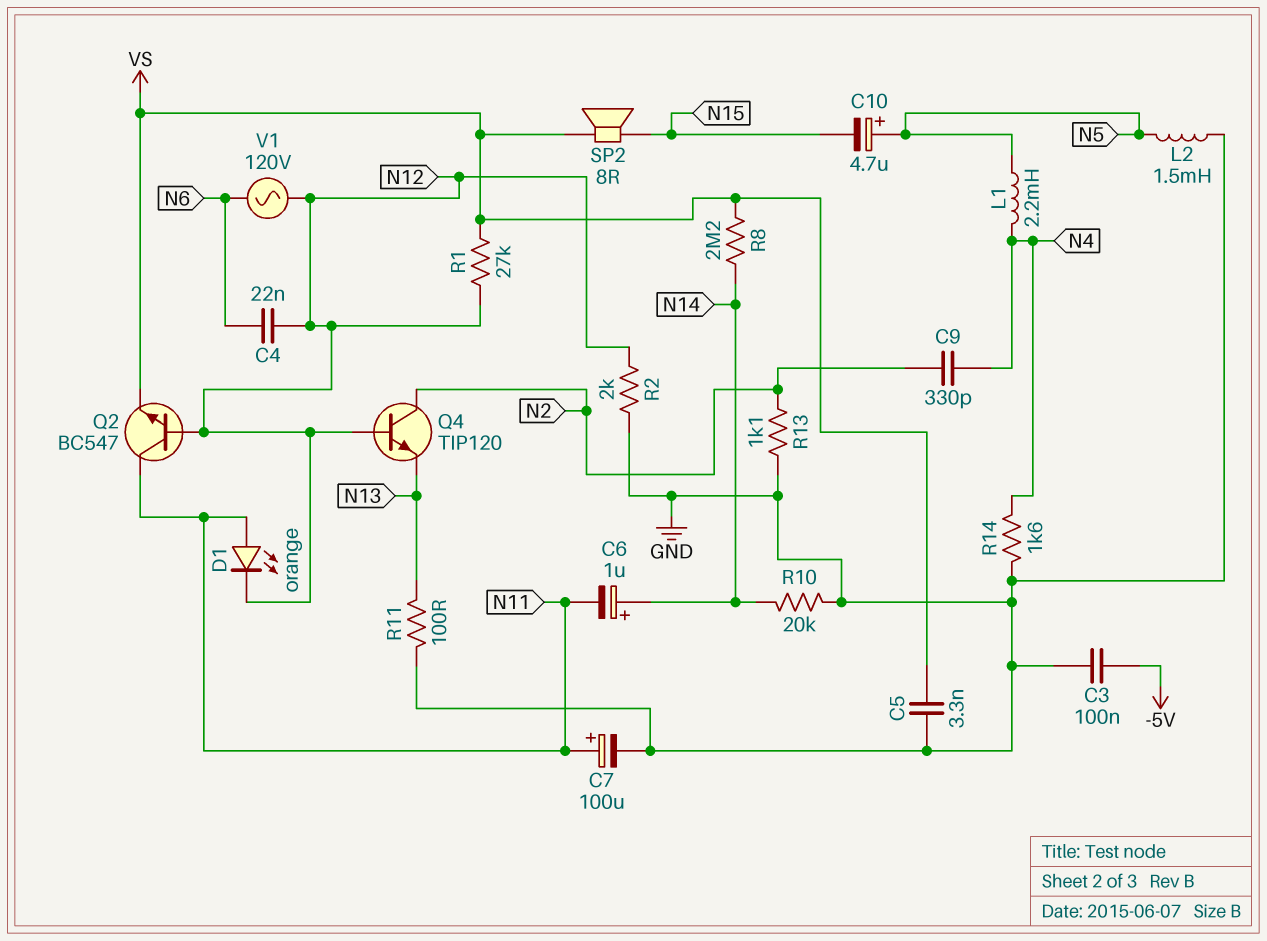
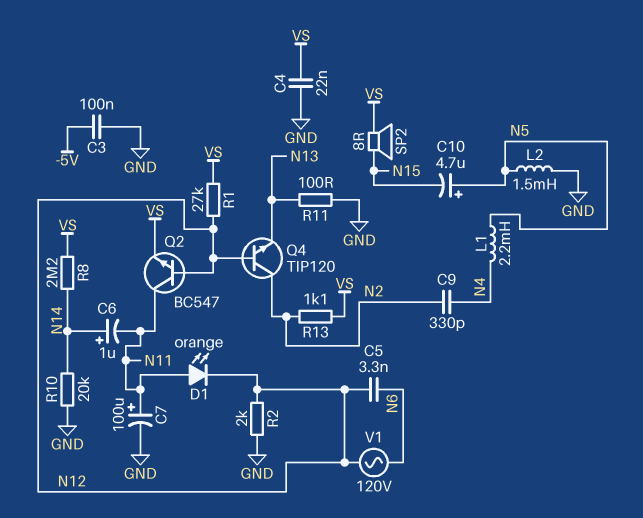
C4: 22nF (N6, N12) -> 22nF (GND, VS)
C5: 3.3nF (GND, VS) -> 3.3nF (N6, N12)
R13: 1.1k (GND, N2) -> 1.1k (N2, VS)
R14: 1.6k (GND, N4) -> none

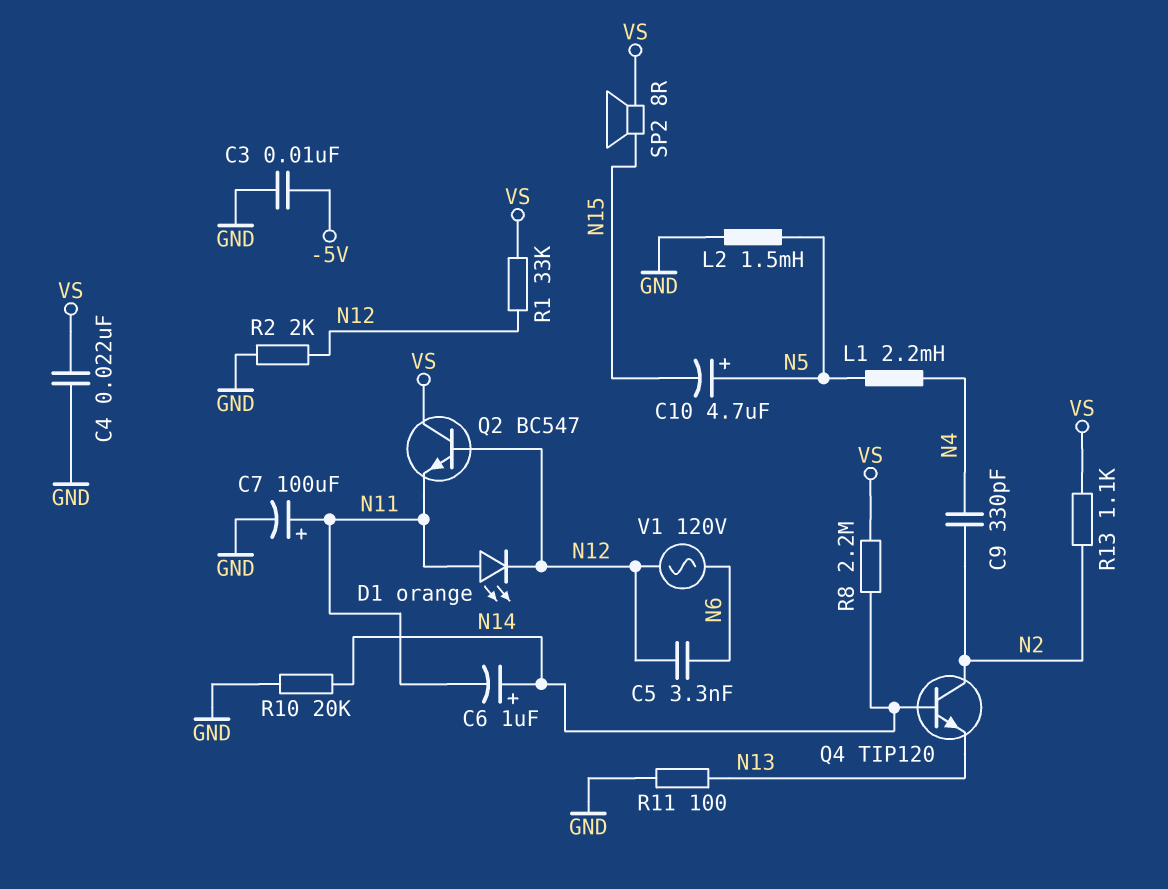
C3: 100nF (-5V, GND) -> 10nF (-5V, GND)
Q2: NPN BC547 (B N12, C N11, E VS) -> NPN BC547 (B N12, C VS, E N11)
Q4: NPN TIP120 (B N12, C N2, E N13) -> NPN TIP120 (B N14, C N2, E N13)
R1: 27k (N12, VS) -> 33k (N12, VS)

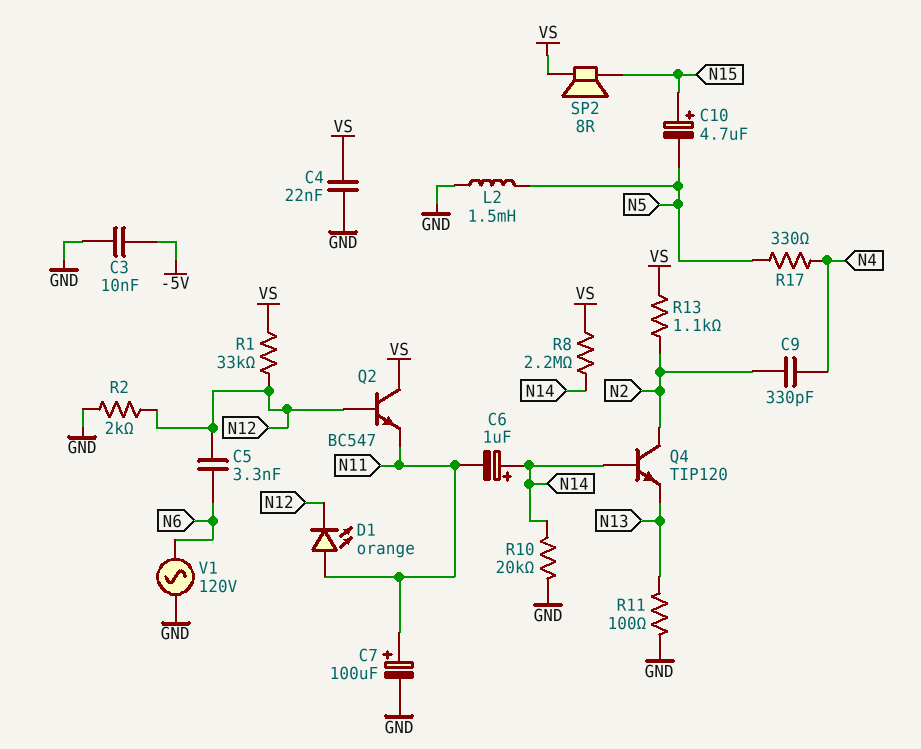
C10: 4.7uF (plus N5, minus N15) -> 4.7uF (plus N15, minus N5)
L1: 2.2mH (N4, N5) -> none
R17: none -> 330 (N4, N5)
V1: AC 120V (N6, N12) -> AC 120V (GND, N6)

